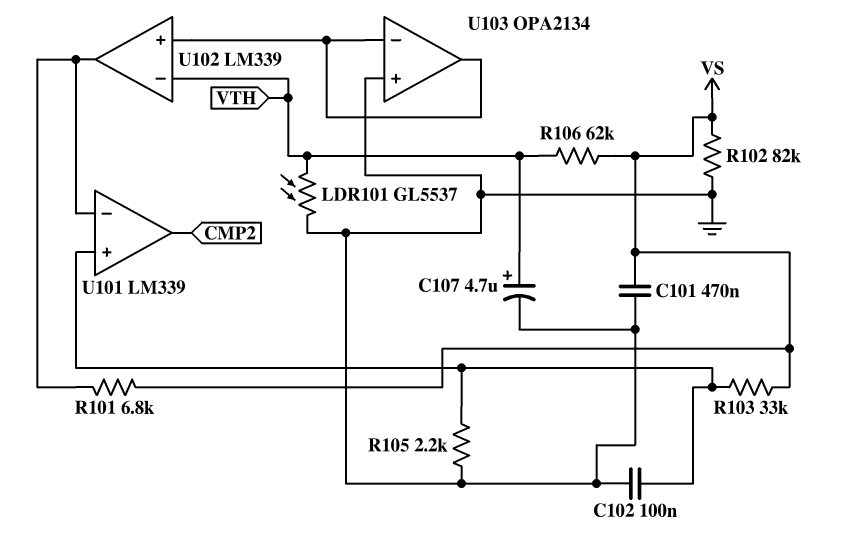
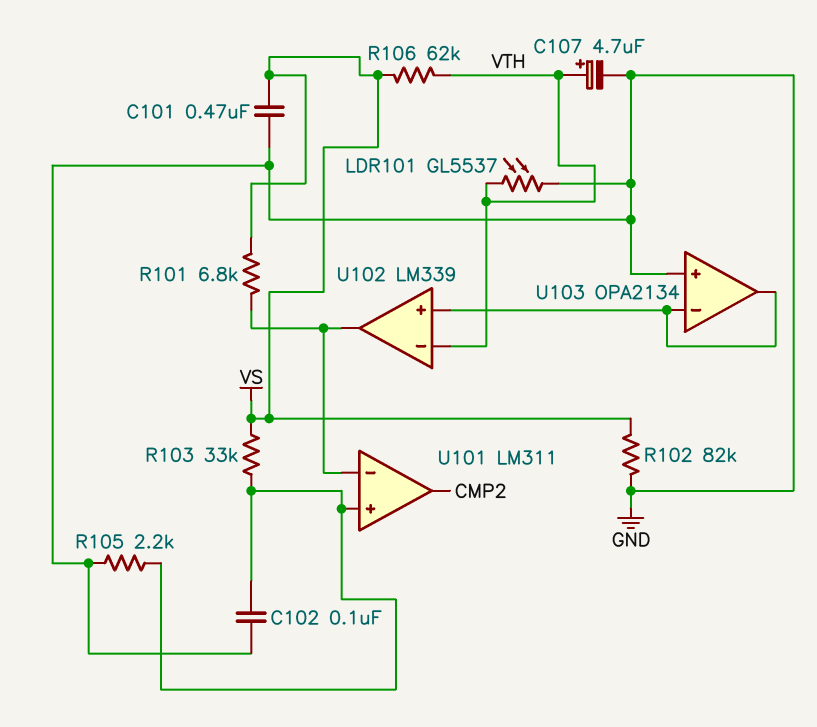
U101: LM339 -> LM311

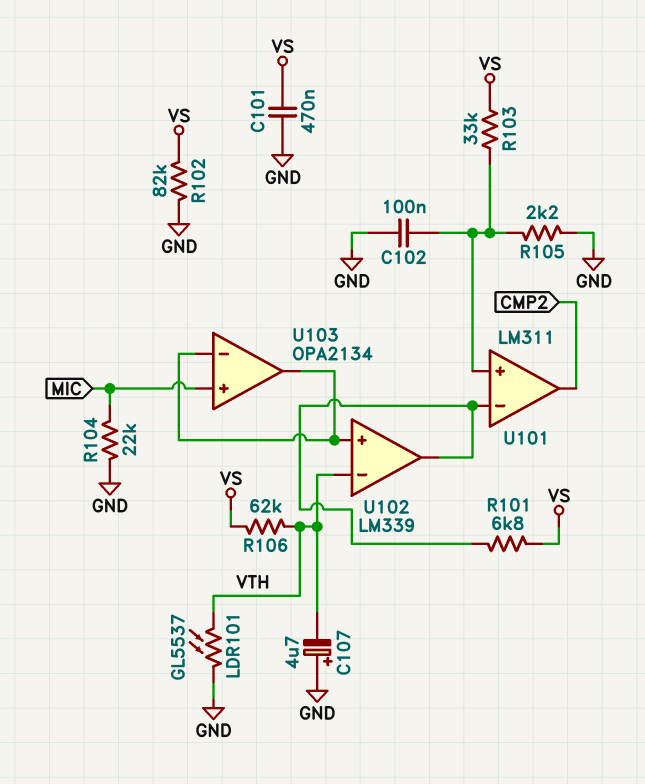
C107: 4.7uF (plus VTH, minus GND) -> 4.7uF (plus GND, minus VTH)
R104: none -> 22k (GND, MIC)
U103 pin in+: GND -> MIC

